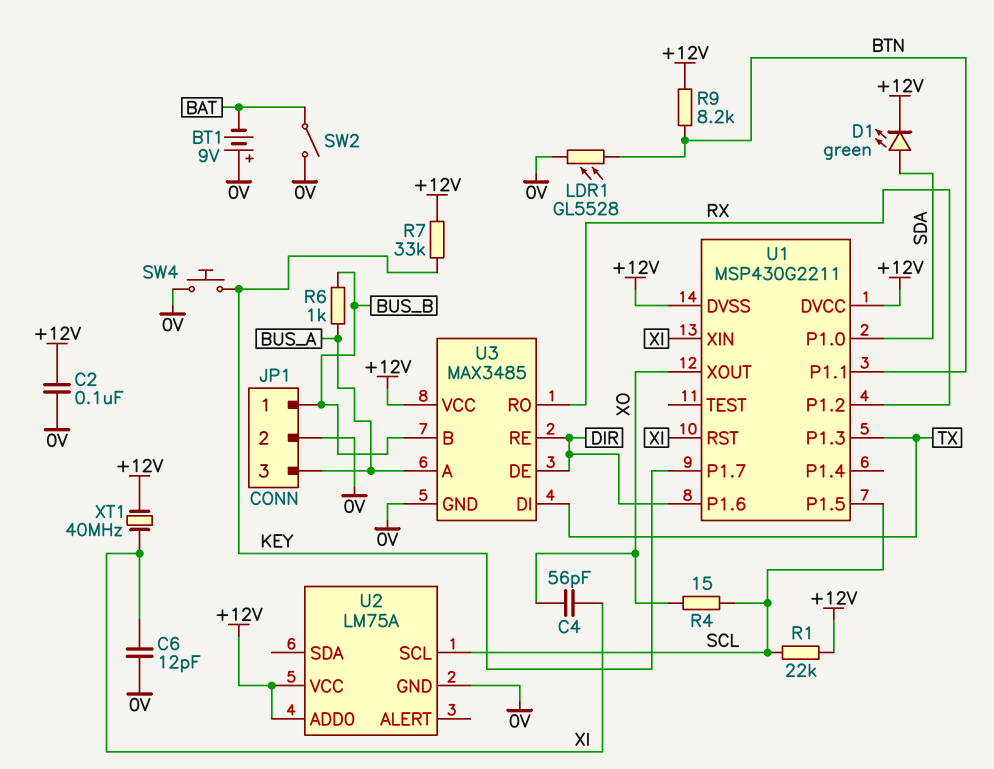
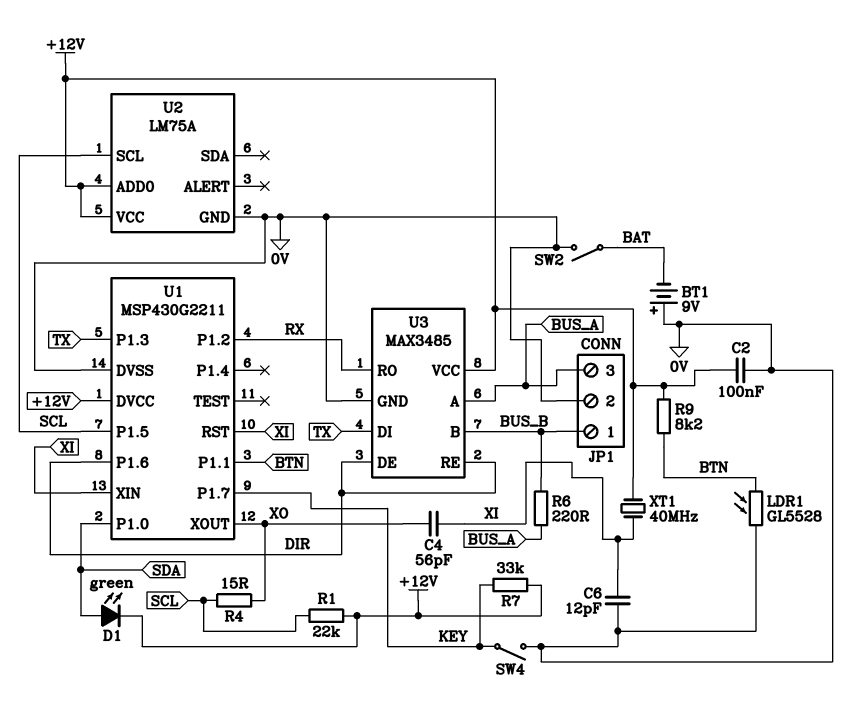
R6: 1k (BUS_A, BUS_B) -> 220 (BUS_A, BUS_B)
SW4: button (0V, KEY) -> switch (0V, KEY)
U1 pin DVSS: +12V -> 0V

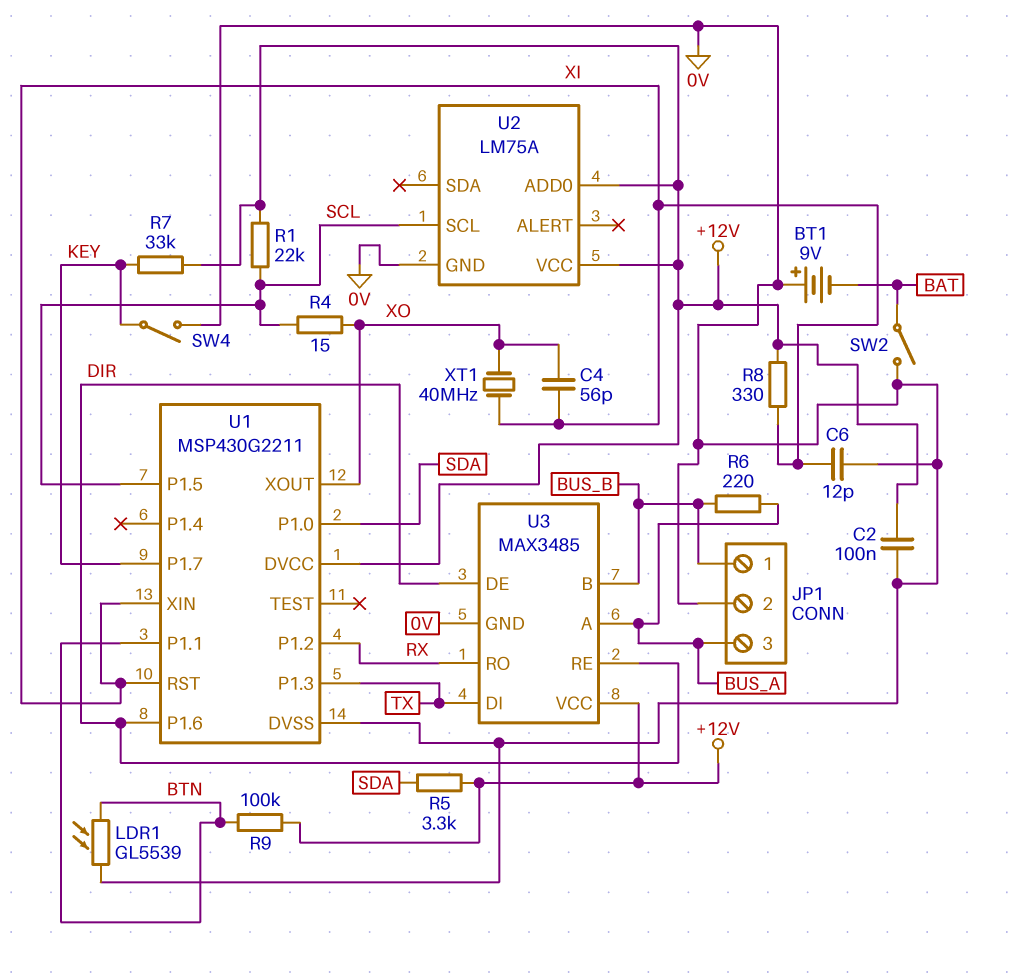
D1: LED green (A SDA, K +12V) -> none
LDR1: GL5528 (0V, BTN) -> GL5539 (0V, BTN)
R5: none -> 3.3k (+12V, SDA)
R8: none -> 330 (+12V, XI)
R9: 8.2k (+12V, BTN) -> 100k (+12V, BTN)
XT1: 40MHz (+12V, XI) -> 40MHz (XI, XO)

